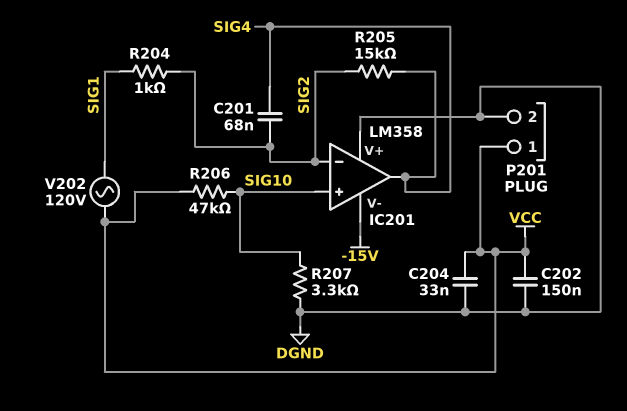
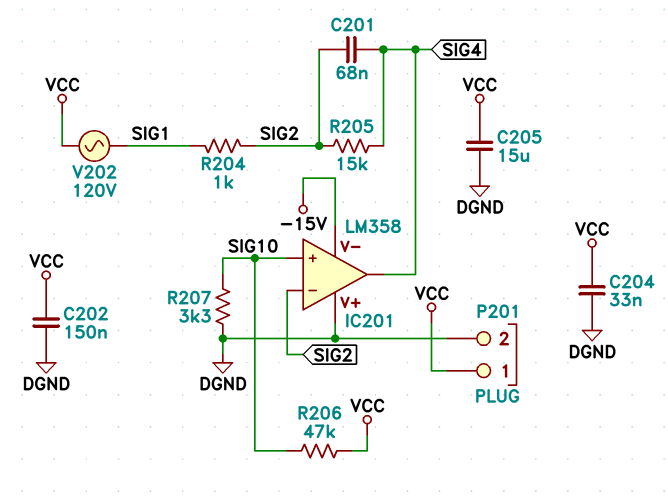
C205: none -> 15uF (DGND, VCC)

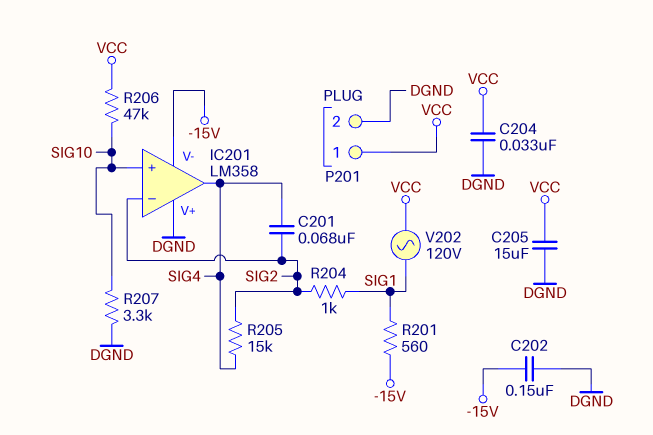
C202: 150nF (DGND, VCC) -> 150nF (-15V, DGND)
R201: none -> 560 (-15V, SIG1)

